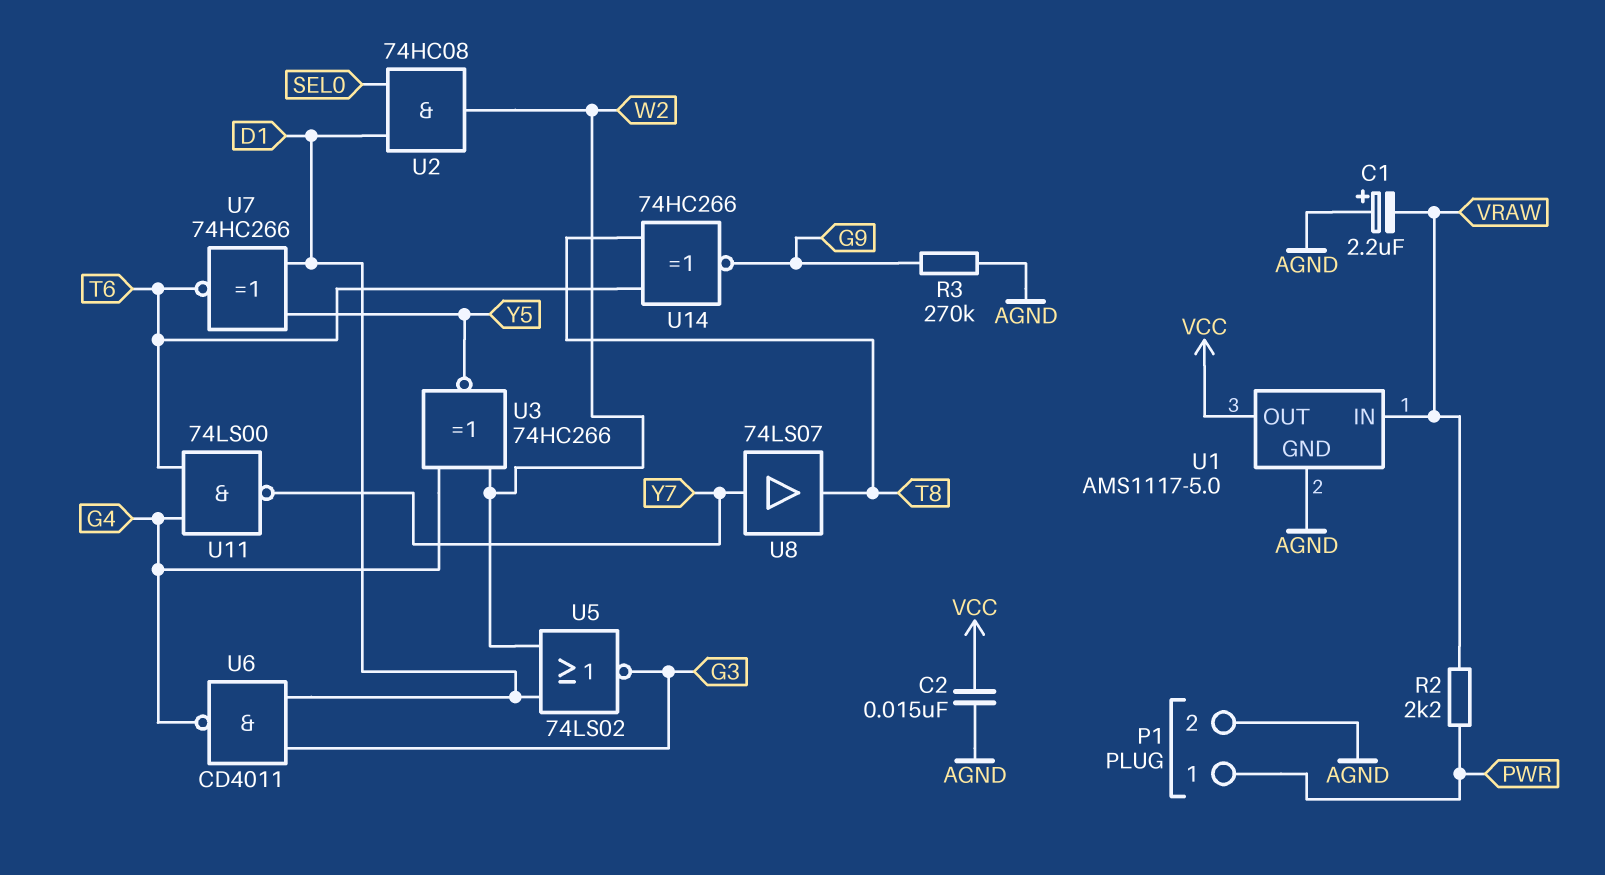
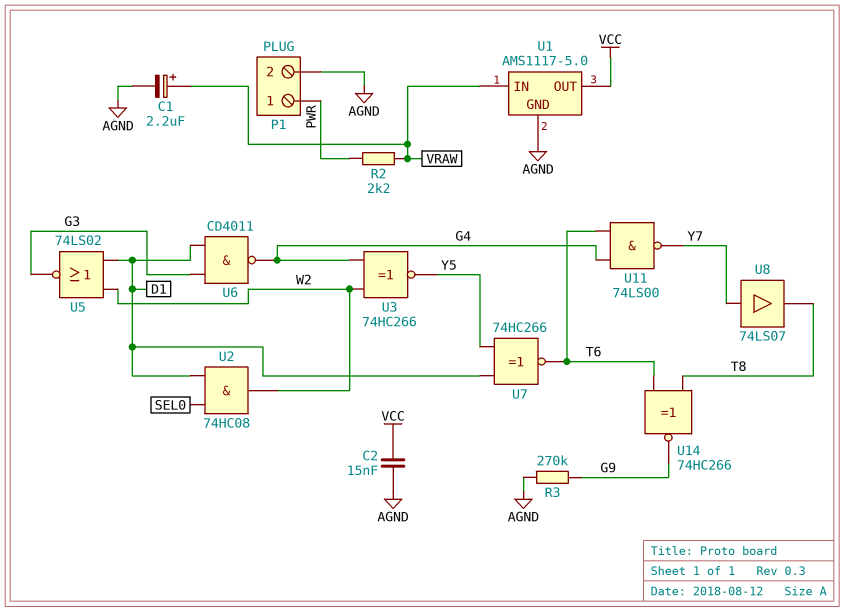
C1: 2.2uF (plus AGND, minus VRAW) -> 2.2uF (plus VRAW, minus AGND)

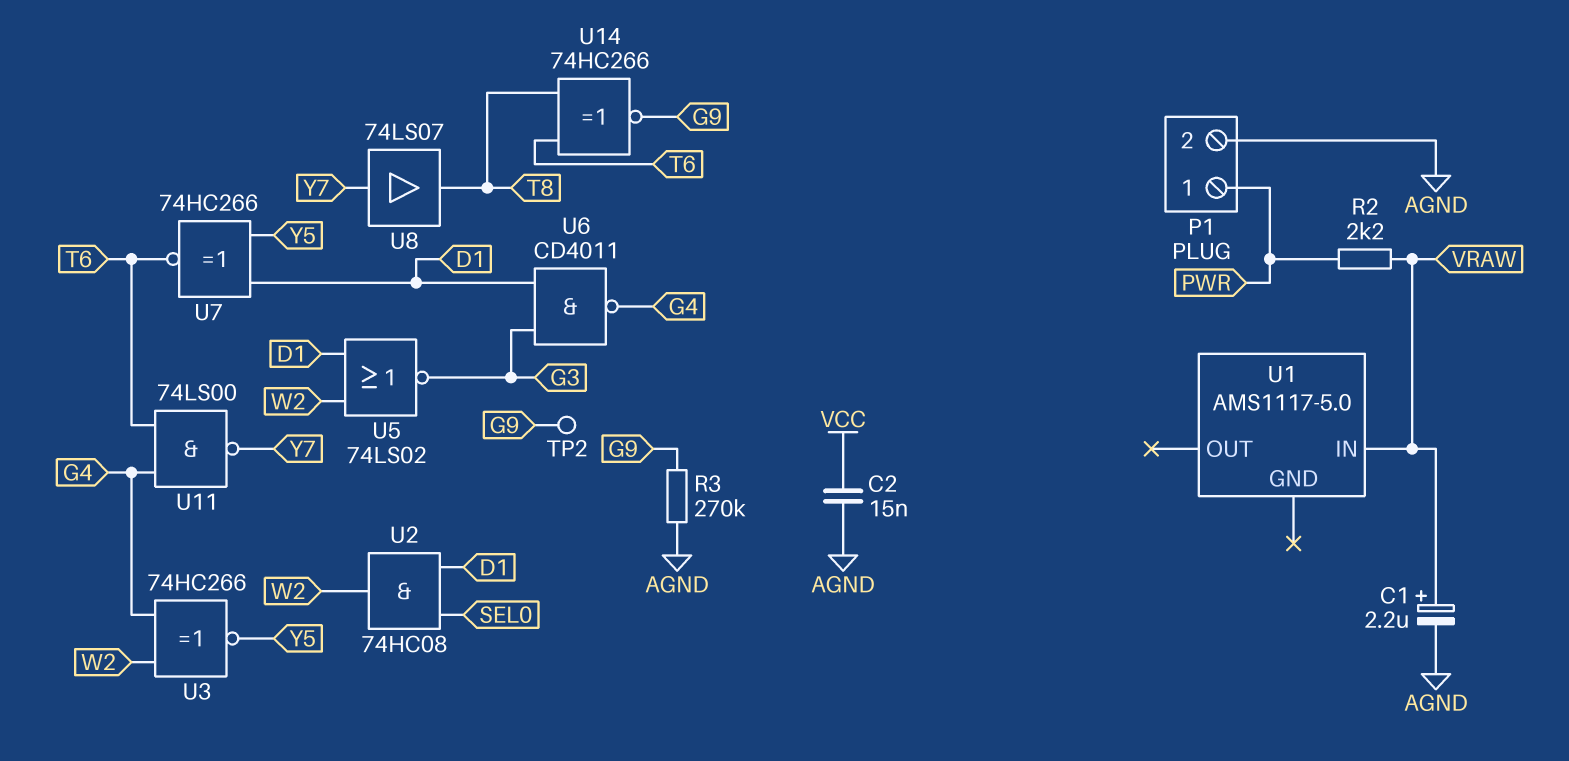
TP2: none -> test point (G9)
U1 pin GND: AGND -> none
U1 pin OUT: VCC -> none

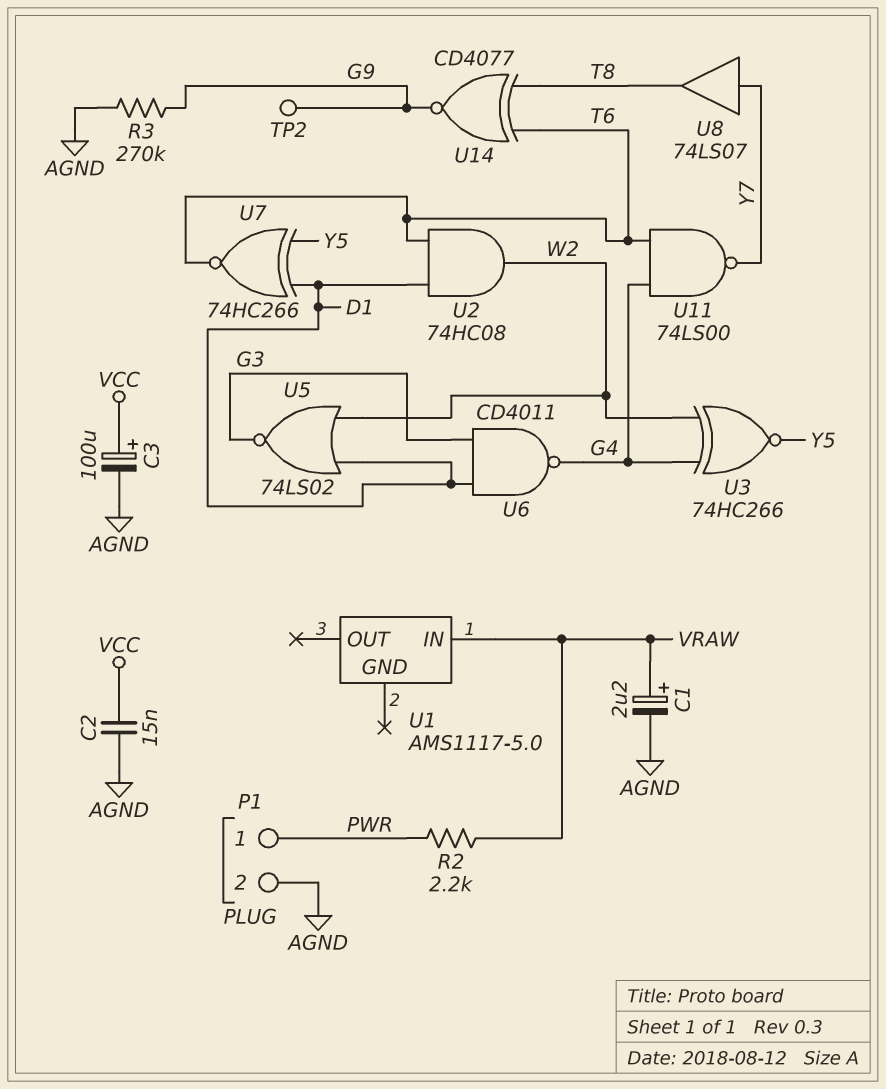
C3: none -> 100uF (plus VCC, minus AGND)
U2: AND 74HC08 (in D1, in SEL0, out W2) -> AND 74HC08 (in D1, in T6, out W2)
U14: XNOR 74HC266 (in T6, in T8, out G9) -> XNOR CD4077 (in T6, in T8, out G9)

